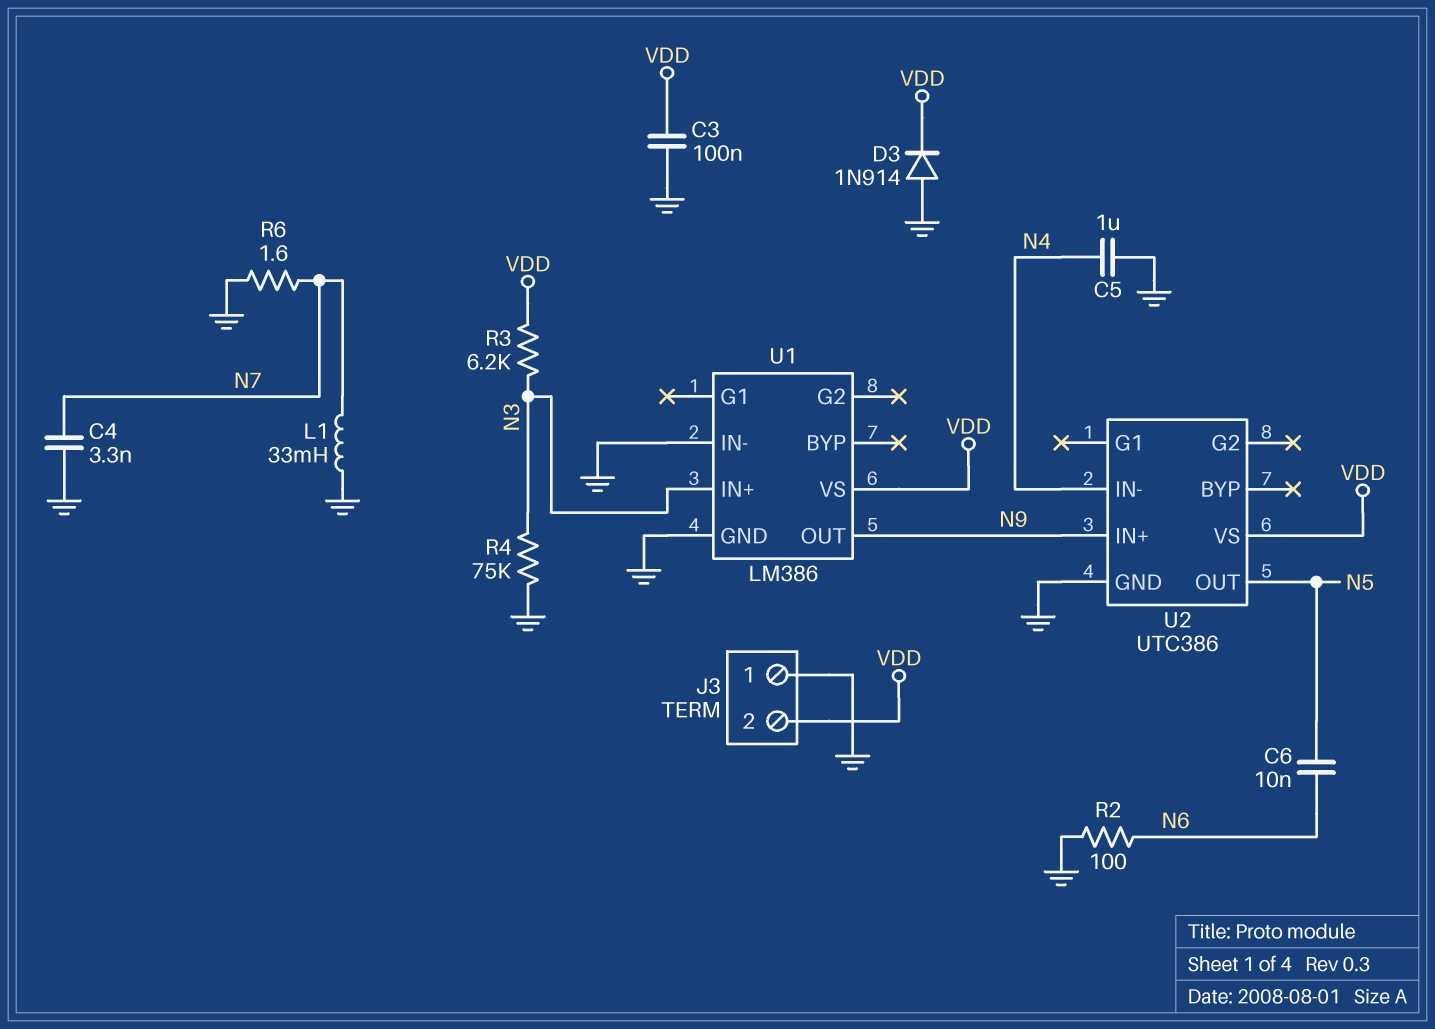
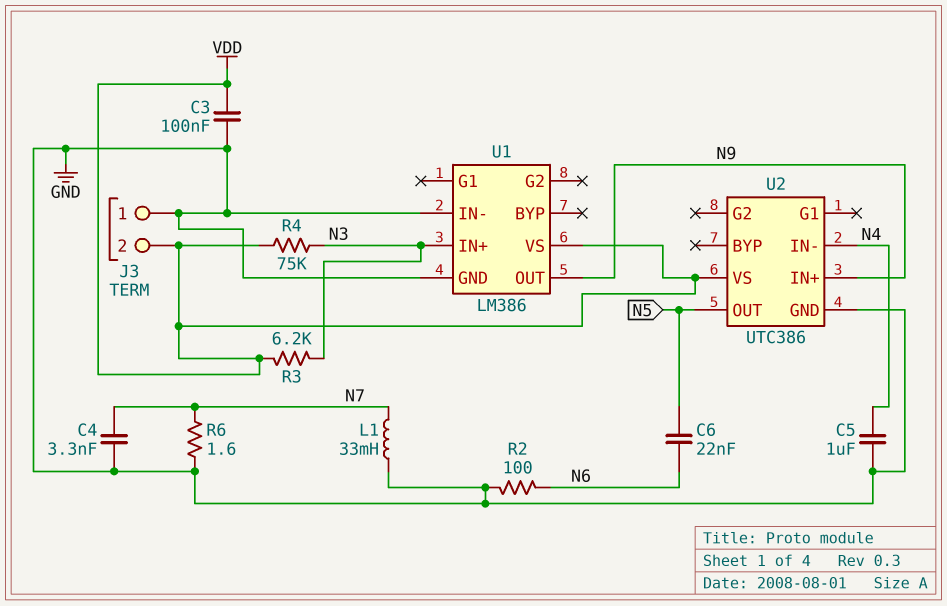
C6: 10nF (N5, N6) -> 22nF (N5, N6)
D3: diode 1N914 (A GND, K VDD) -> none
R4: 75k (GND, N3) -> 75k (N3, VDD)

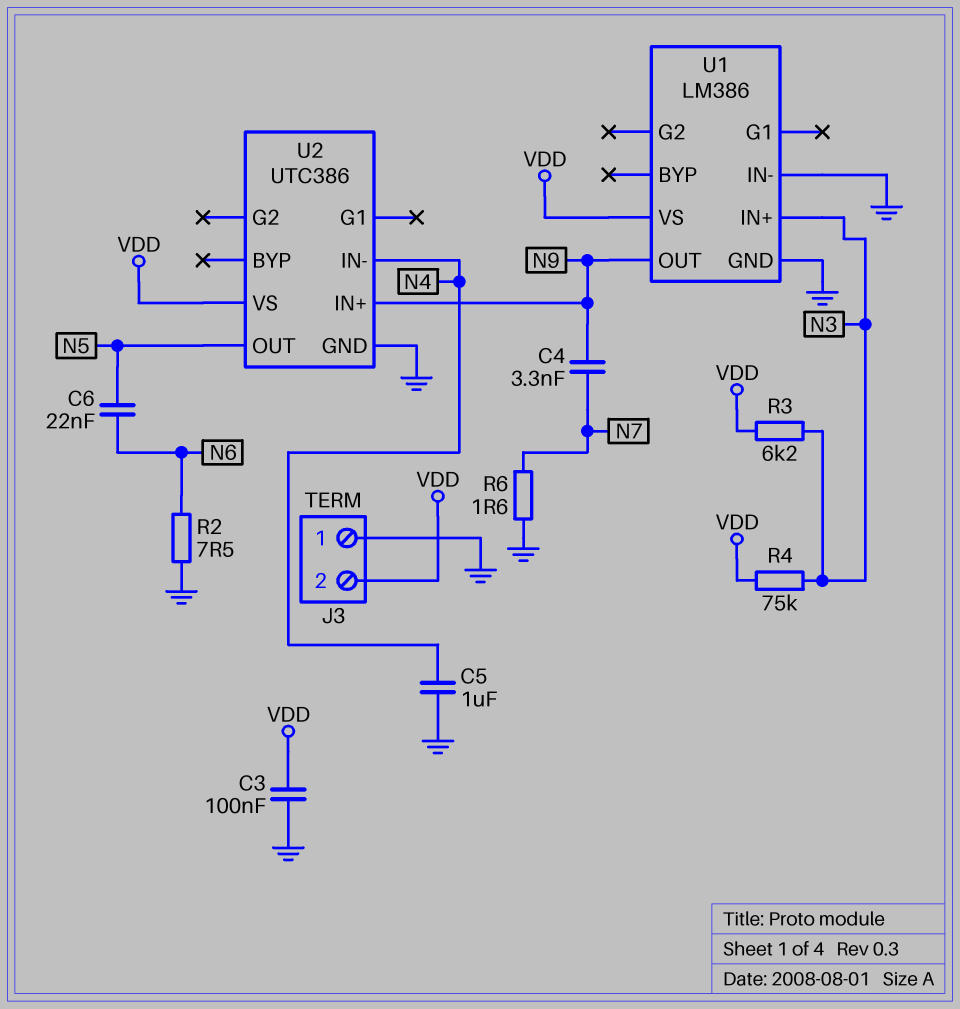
C4: 3.3nF (GND, N7) -> 3.3nF (N7, N9)
L1: 33mH (GND, N7) -> none
R2: 100 (GND, N6) -> 7.5 (GND, N6)

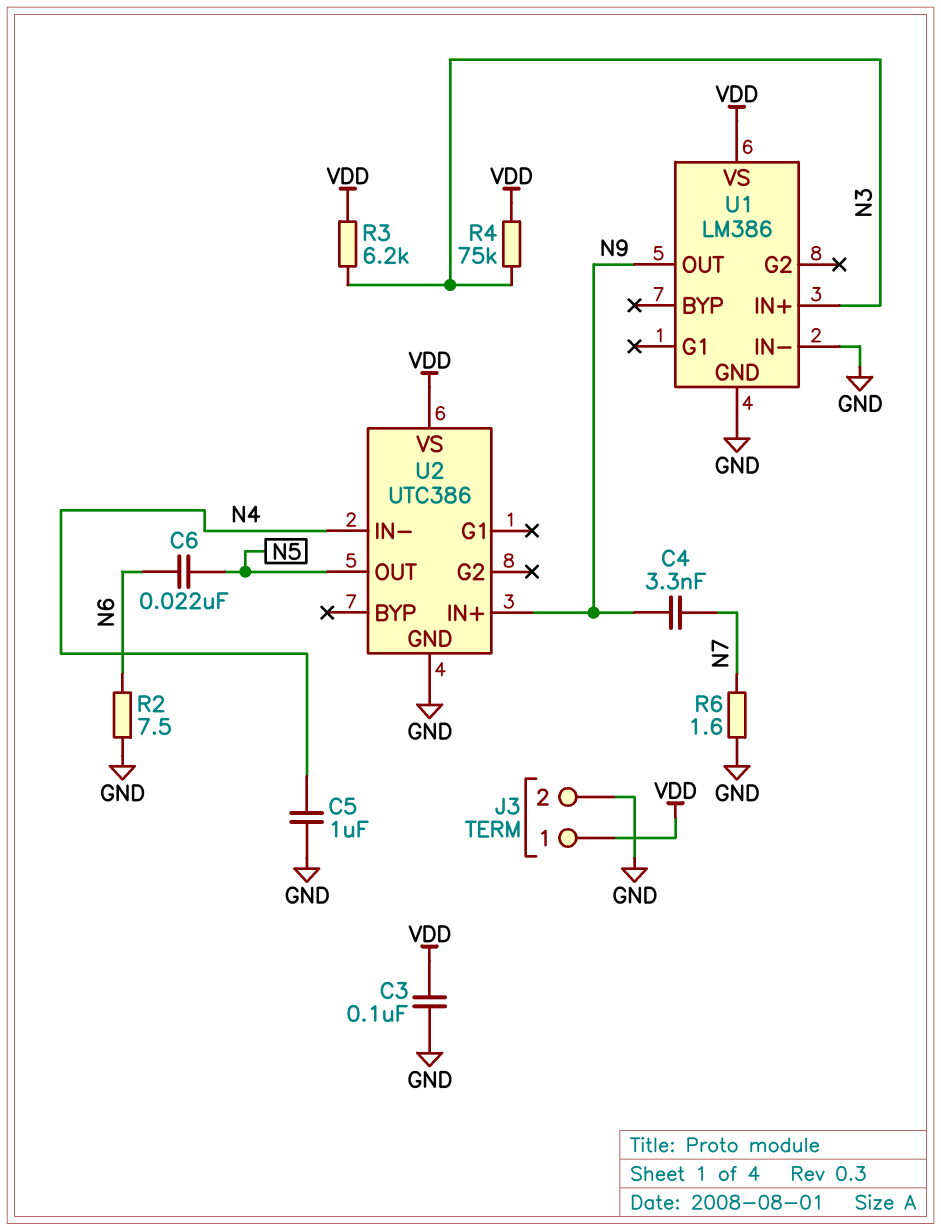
J3 pin 1: GND -> VDD
J3 pin 2: VDD -> GND

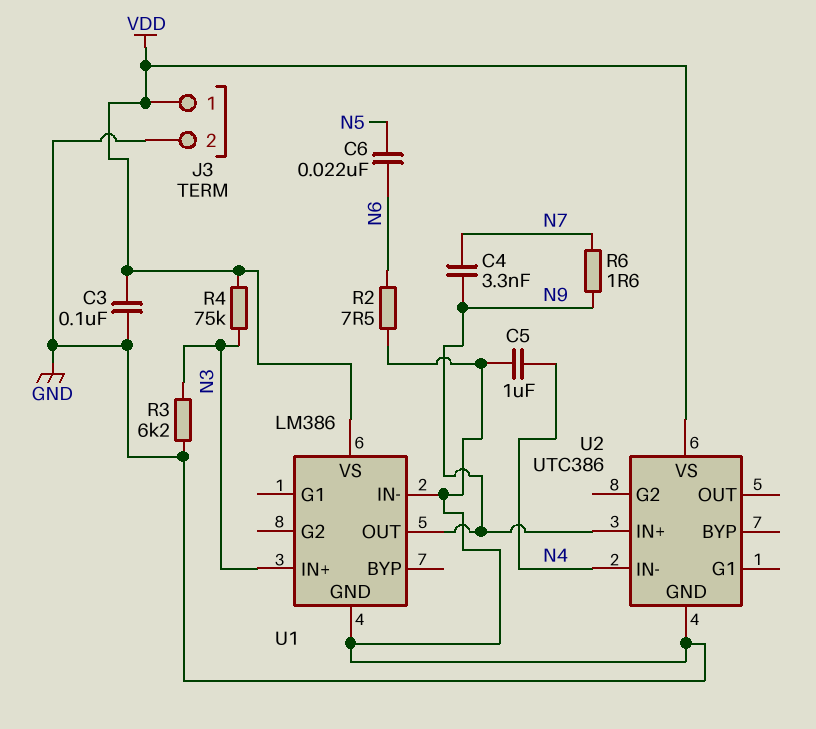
R3: 6.2k (N3, VDD) -> 6.2k (GND, N3)
R6: 1.6 (GND, N7) -> 1.6 (N7, N9)
U2 pin OUT: N5 -> none

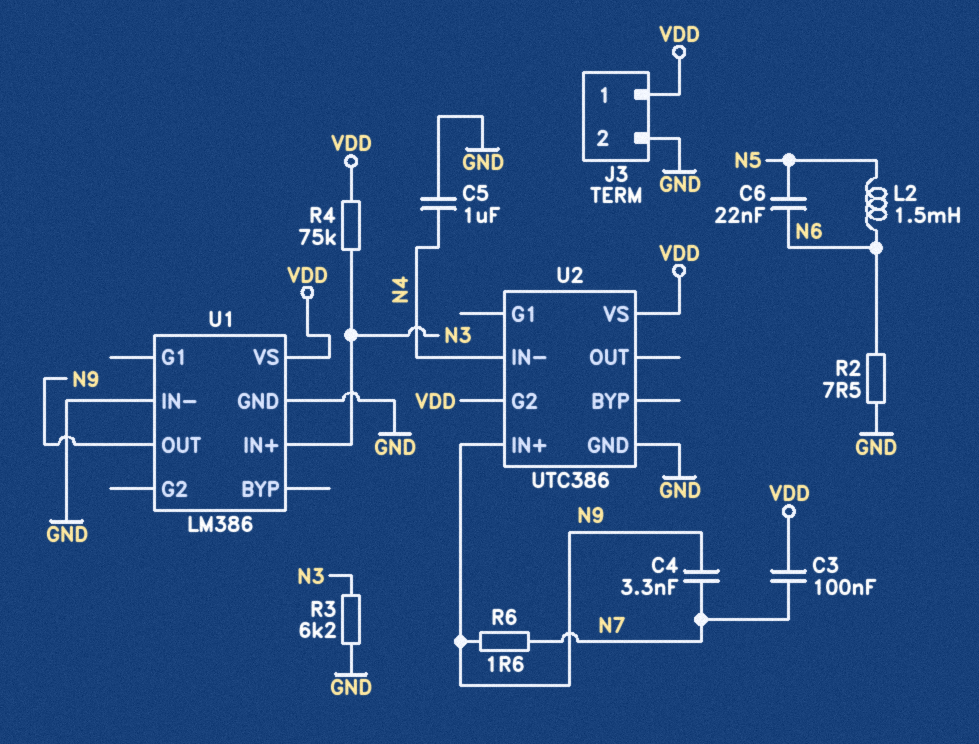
C3: 100nF (GND, VDD) -> 100nF (N7, VDD)
L2: none -> 1.5mH (N5, N6)
U2 pin G2: none -> VDD

